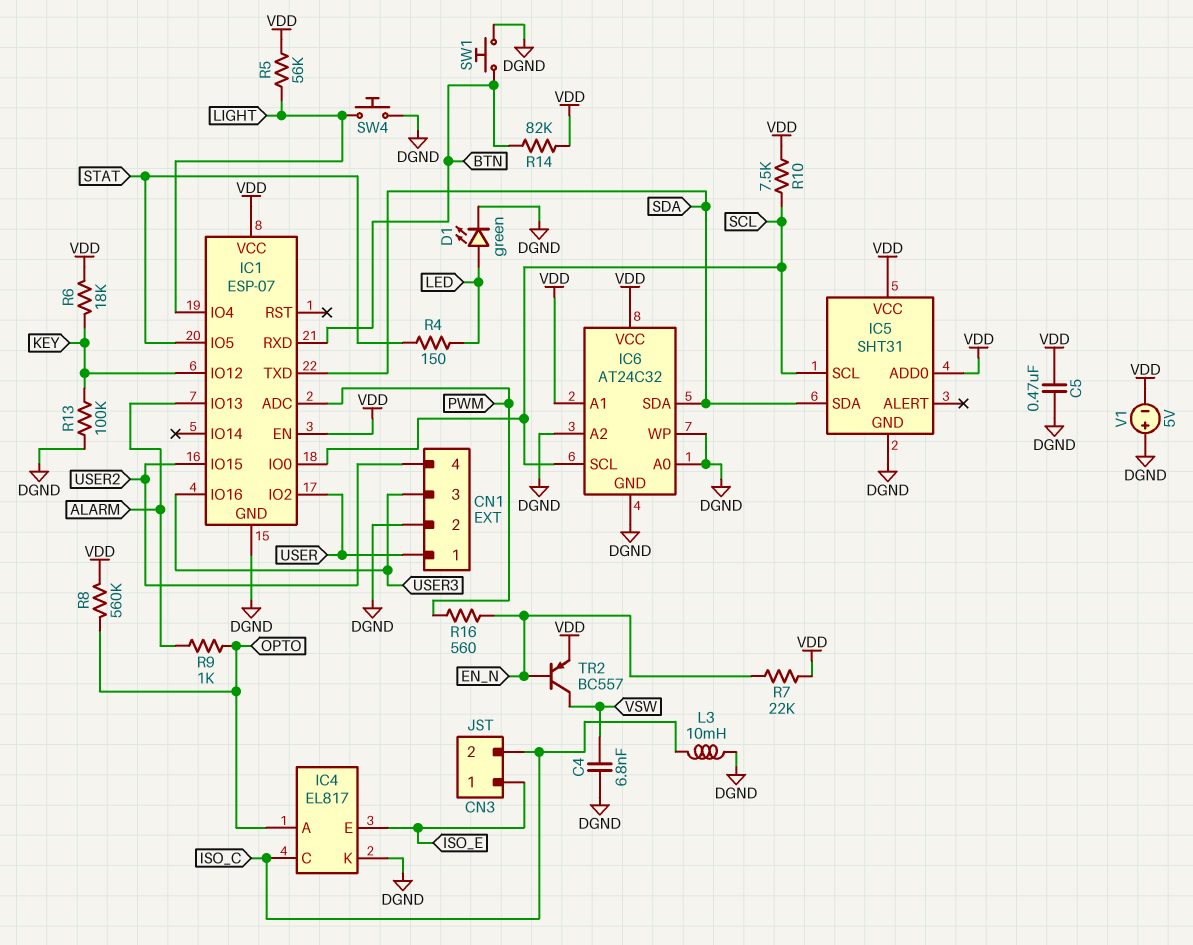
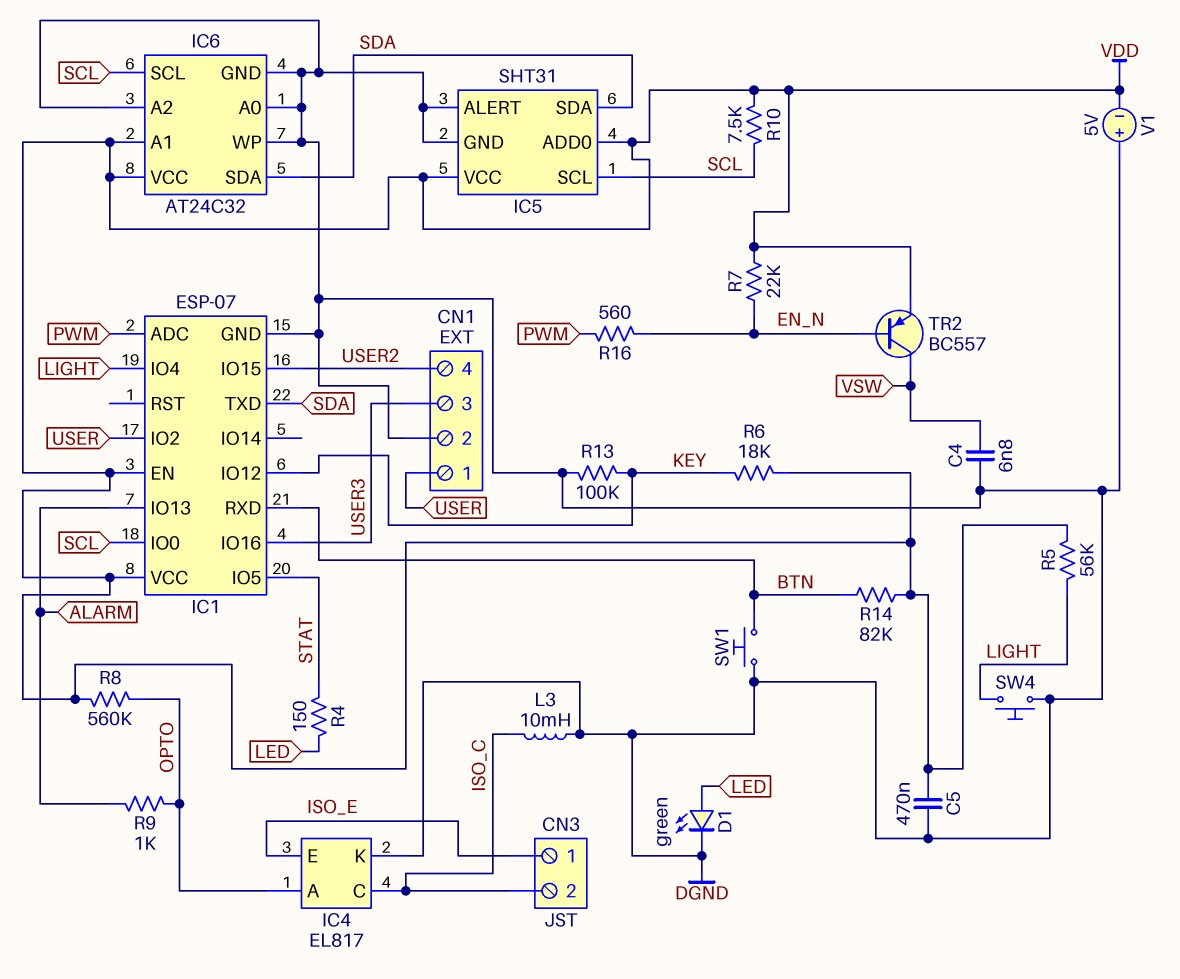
IC5 pin ALERT: none -> DGND

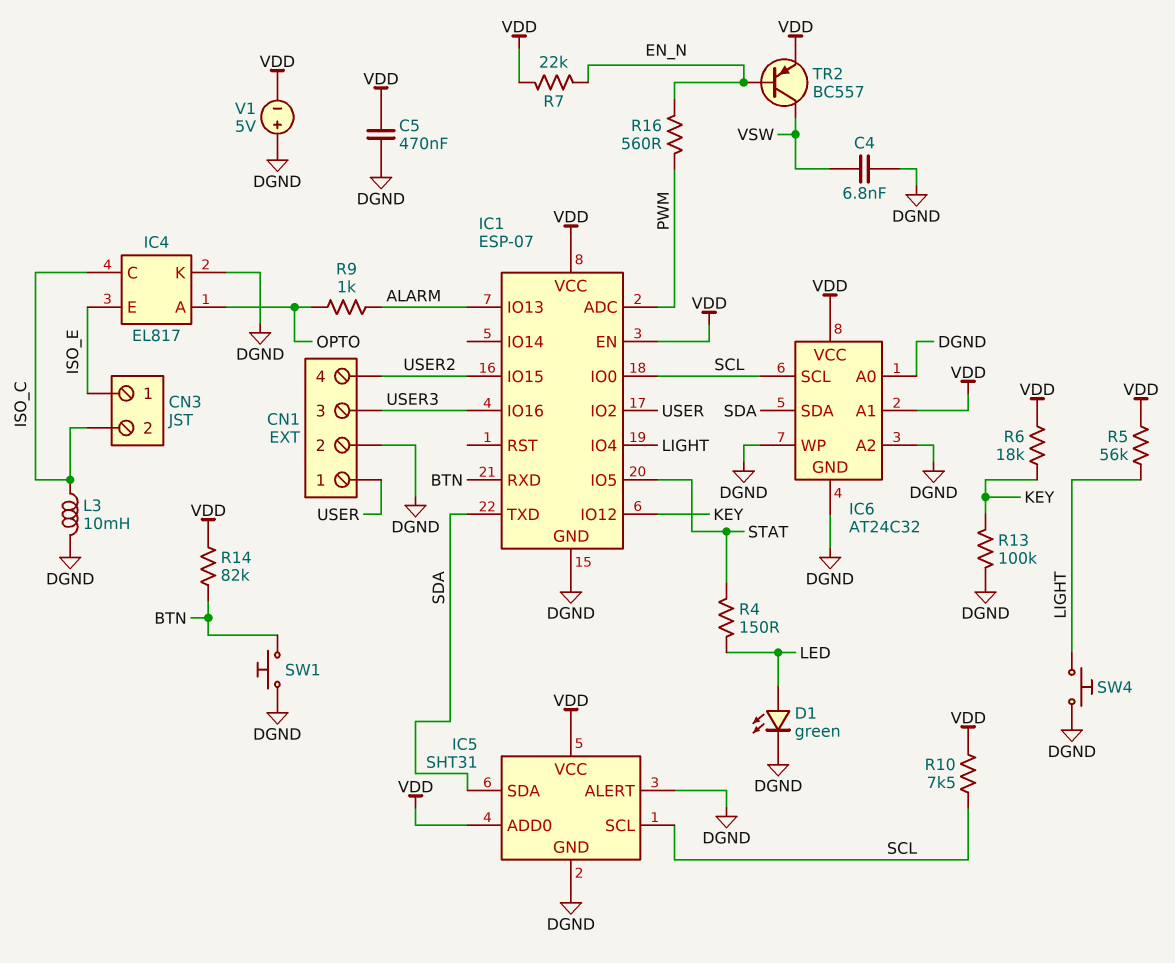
R8: 560k (OPTO, VDD) -> none

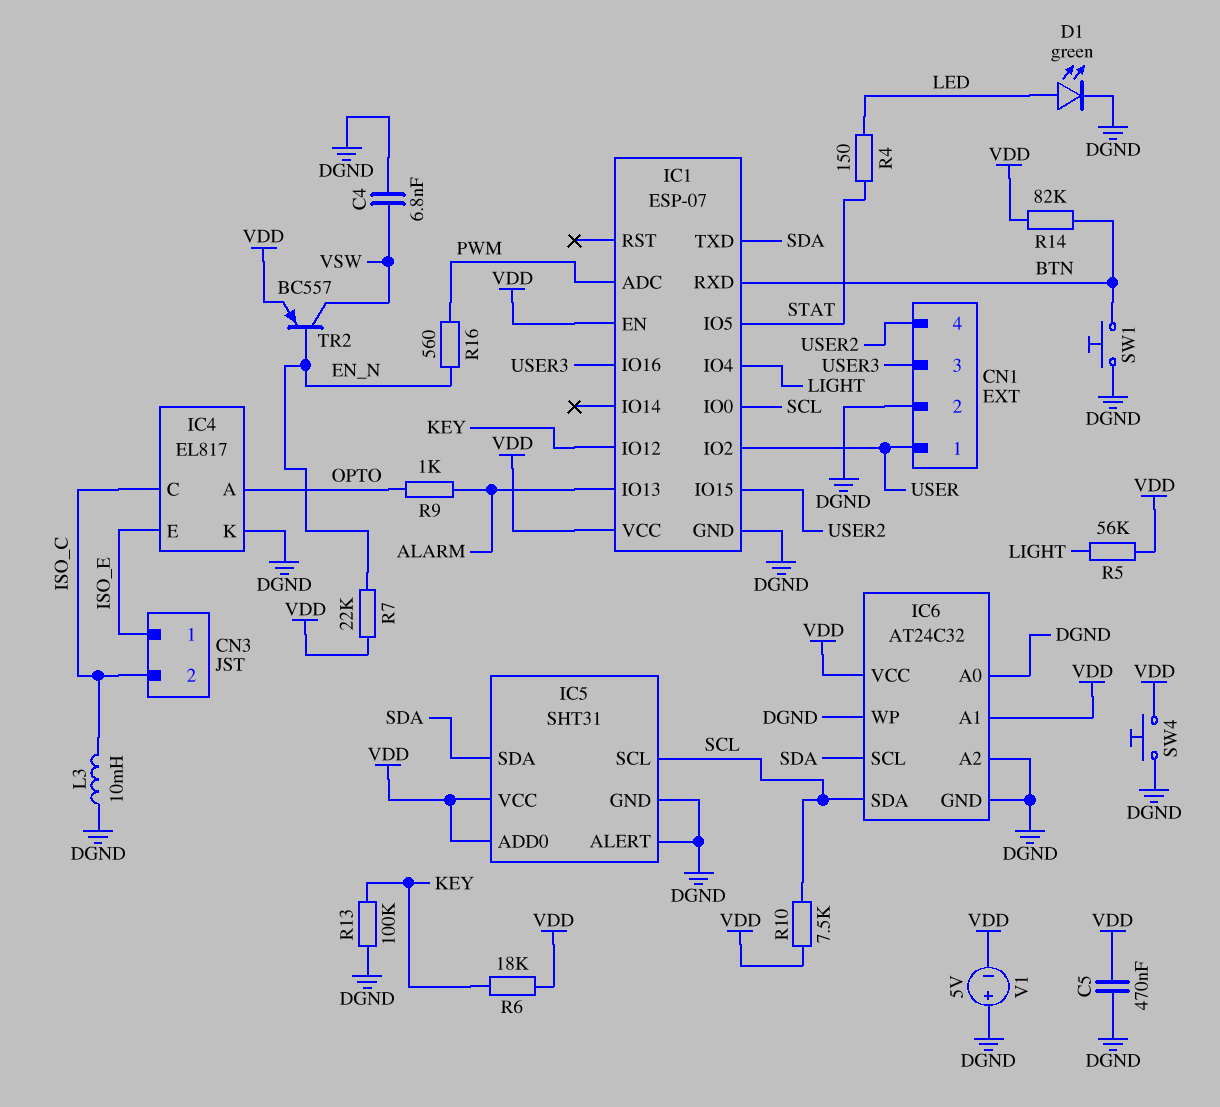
IC6 pin SCL: SCL -> SDA
IC6 pin SDA: SDA -> SCL
SW4: button (DGND, LIGHT) -> button (DGND, VDD)

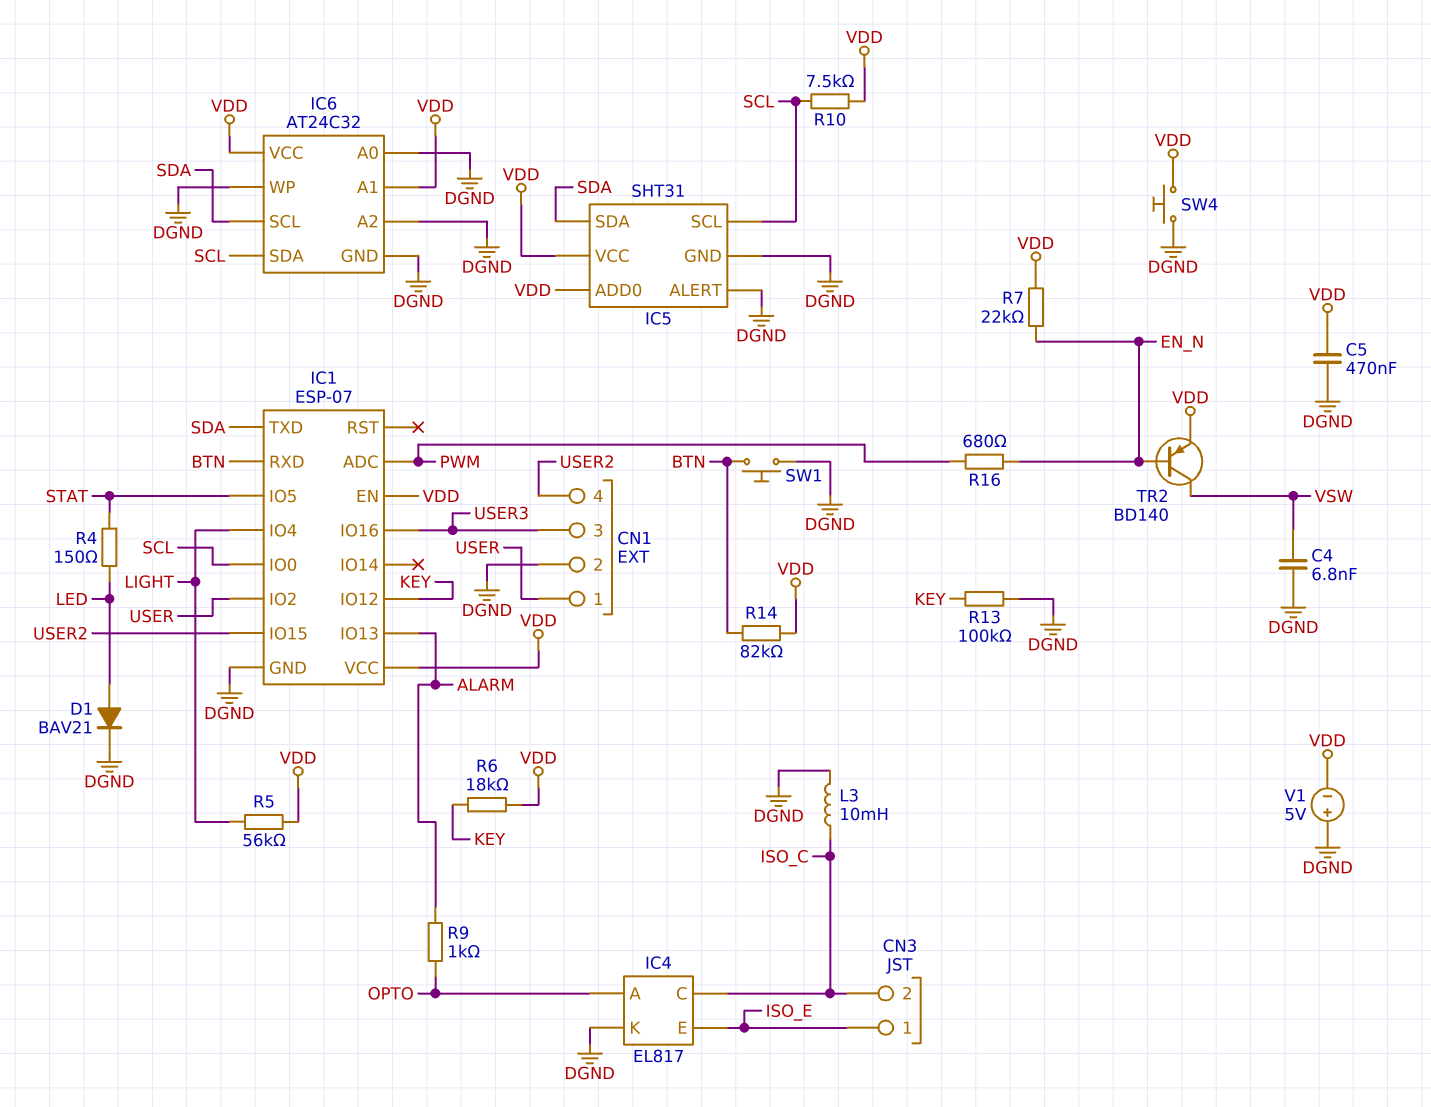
D1: LED green (A LED, K DGND) -> diode BAV21 (A LED, K DGND)
R16: 560 (EN_N, PWM) -> 680 (EN_N, PWM)
TR2: PNP BC557 (B EN_N, C VSW, E VDD) -> PNP BD140 (B EN_N, C VSW, E VDD)

